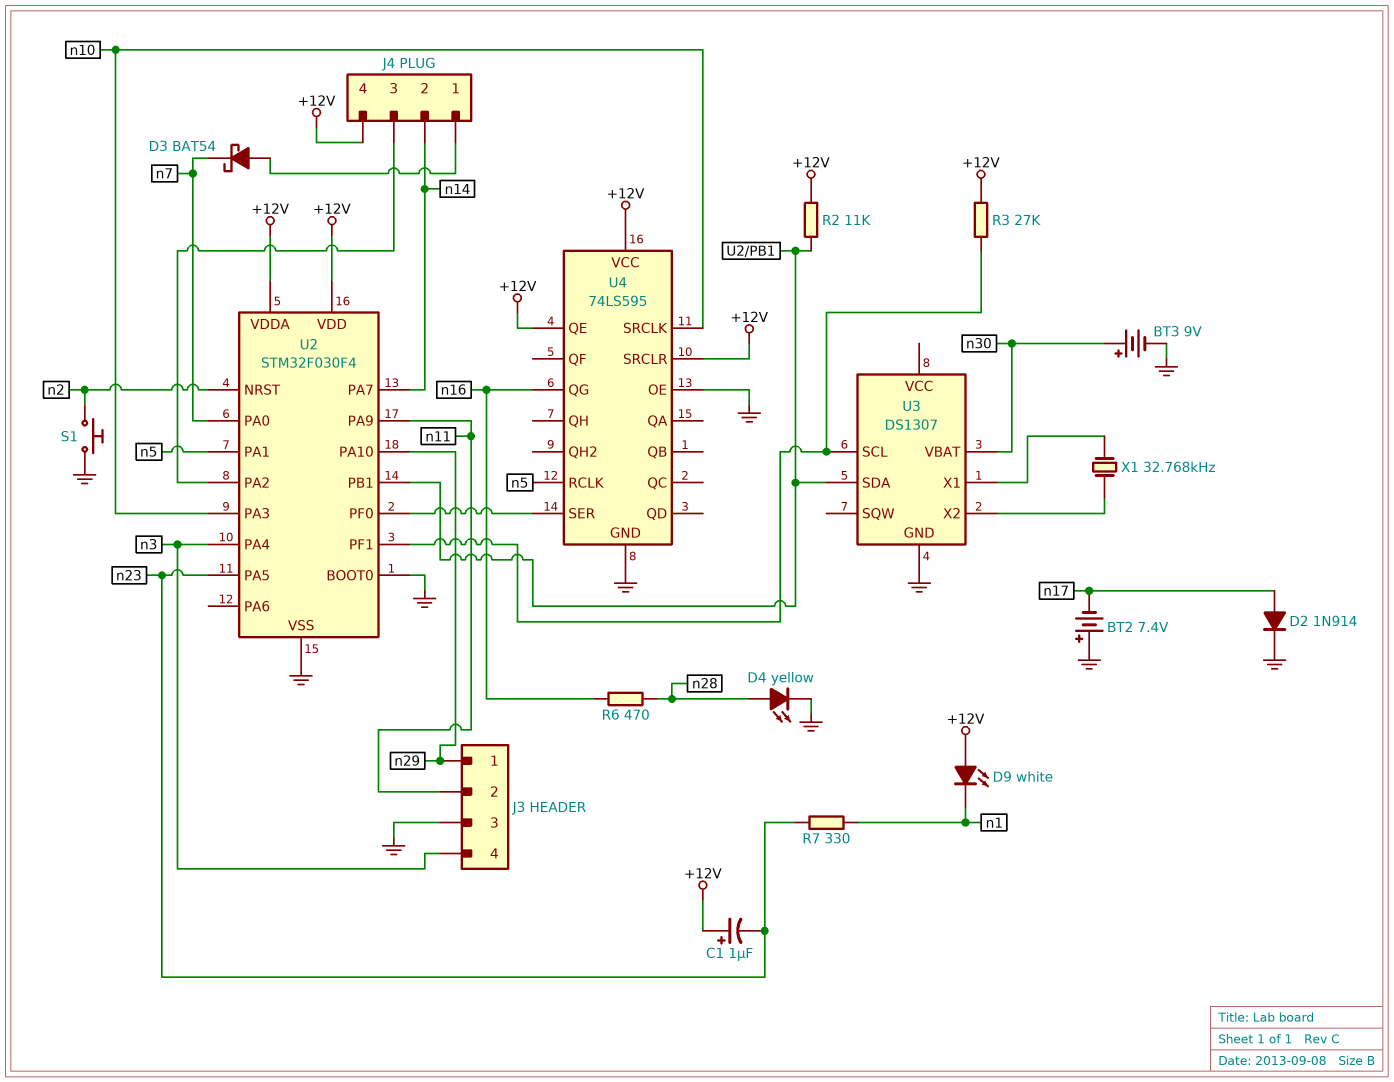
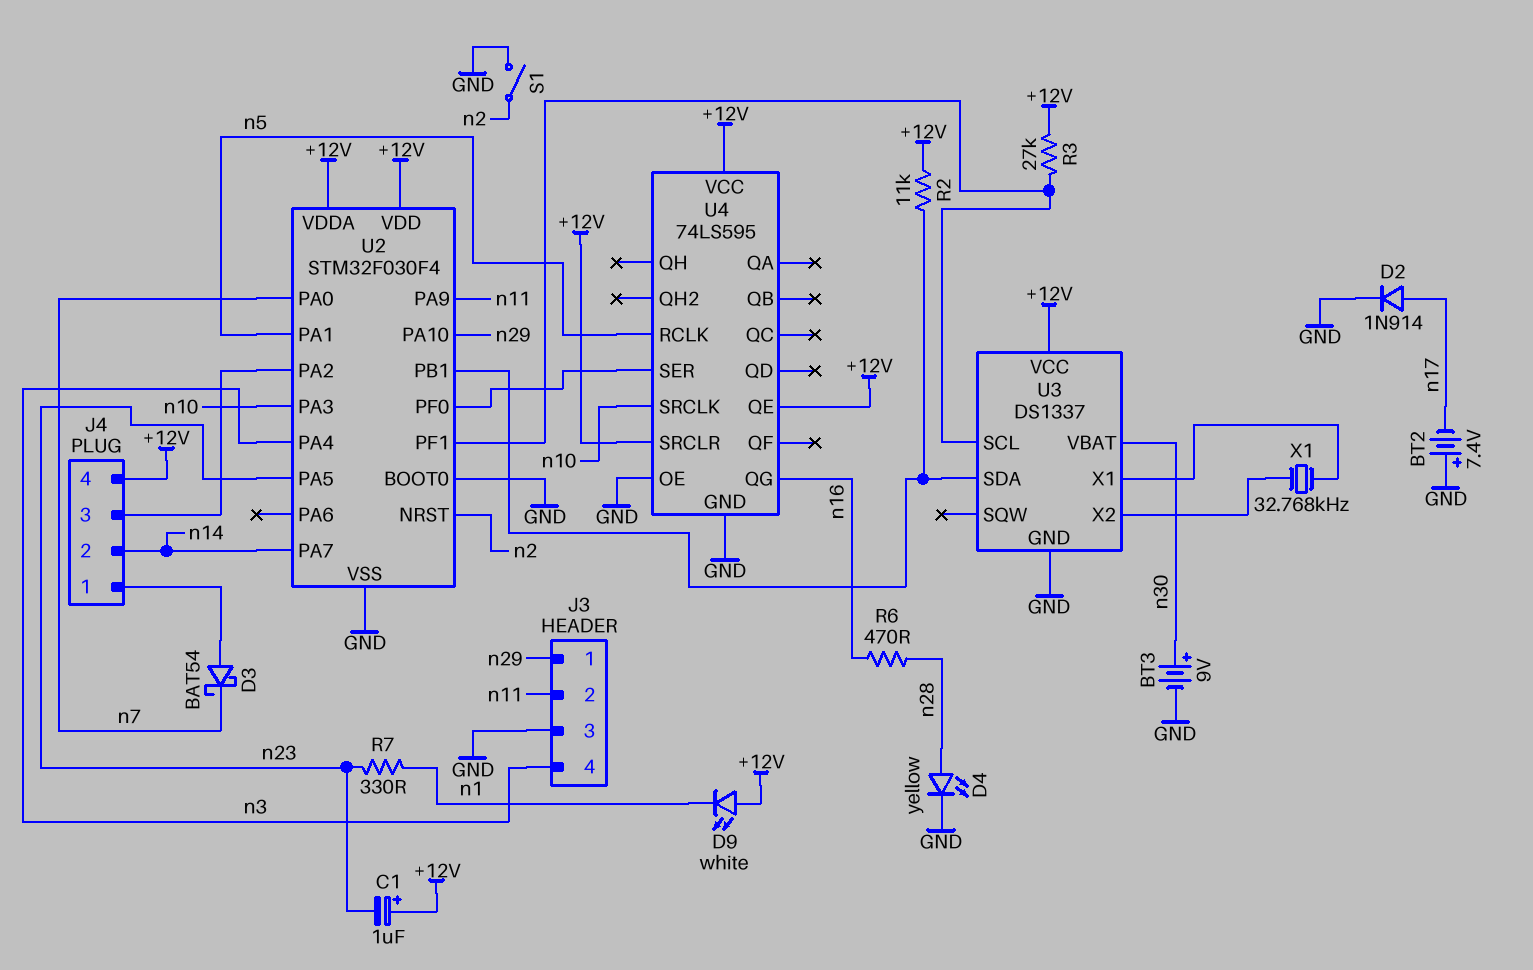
S1: button (GND, n2) -> switch (GND, n2)
U3: DS1307 -> DS1337
U3 pin VCC: none -> +12V

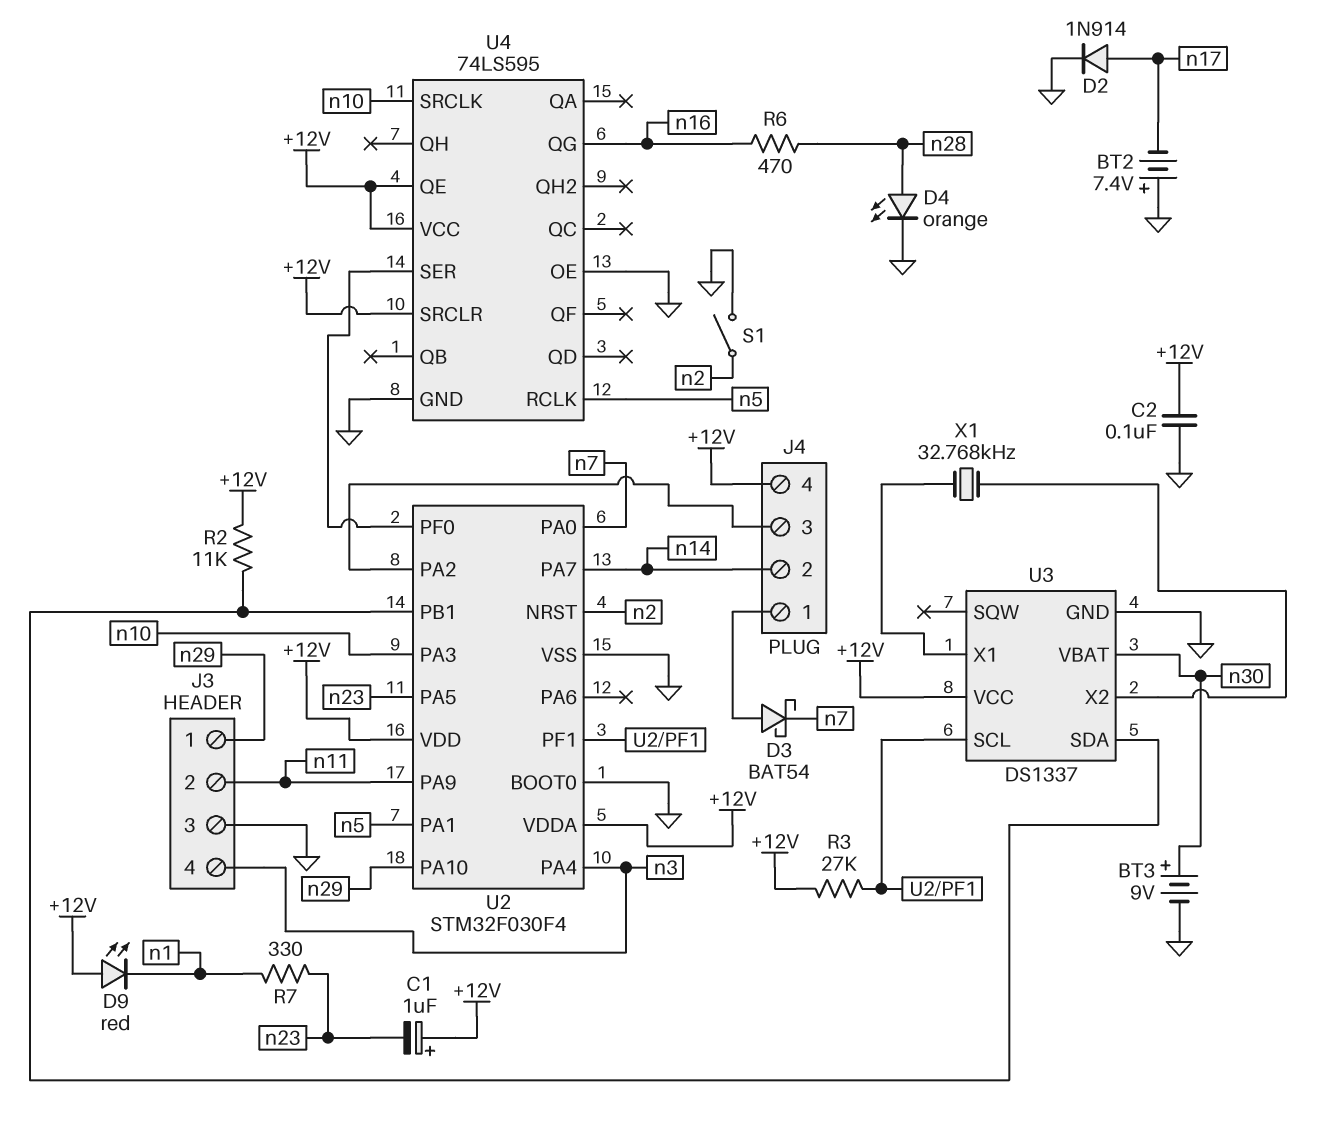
C2: none -> 100nF (+12V, GND)
D4: LED yellow (A n28, K GND) -> LED orange (A n28, K GND)
D9: LED white (A +12V, K n1) -> LED red (A +12V, K n1)

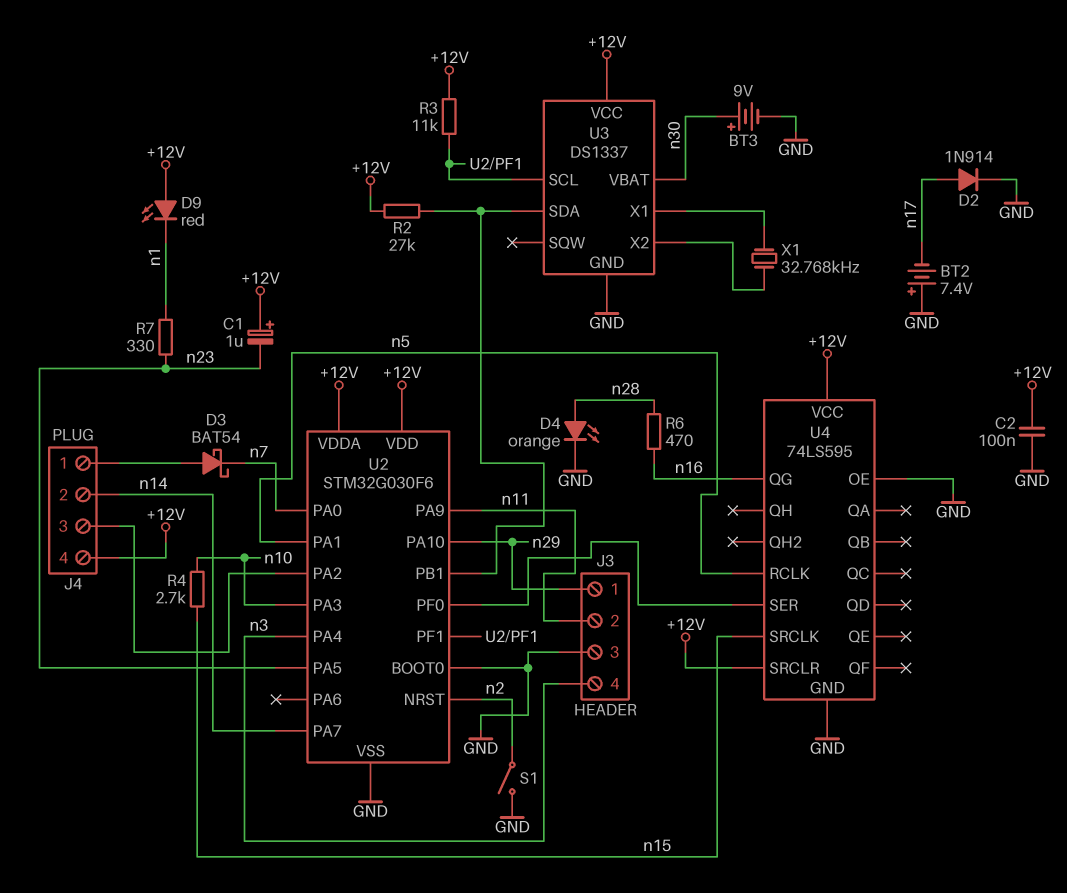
R2: 11k (+12V, U2/PB1) -> 27k (+12V, U2/PB1)
R3: 27k (+12V, U2/PF1) -> 11k (+12V, U2/PF1)
R4: none -> 2.7k (n10, n15)
U2: STM32F030F4 -> STM32G030F6
U4 pin QE: +12V -> none
U4 pin SRCLK: n10 -> n15

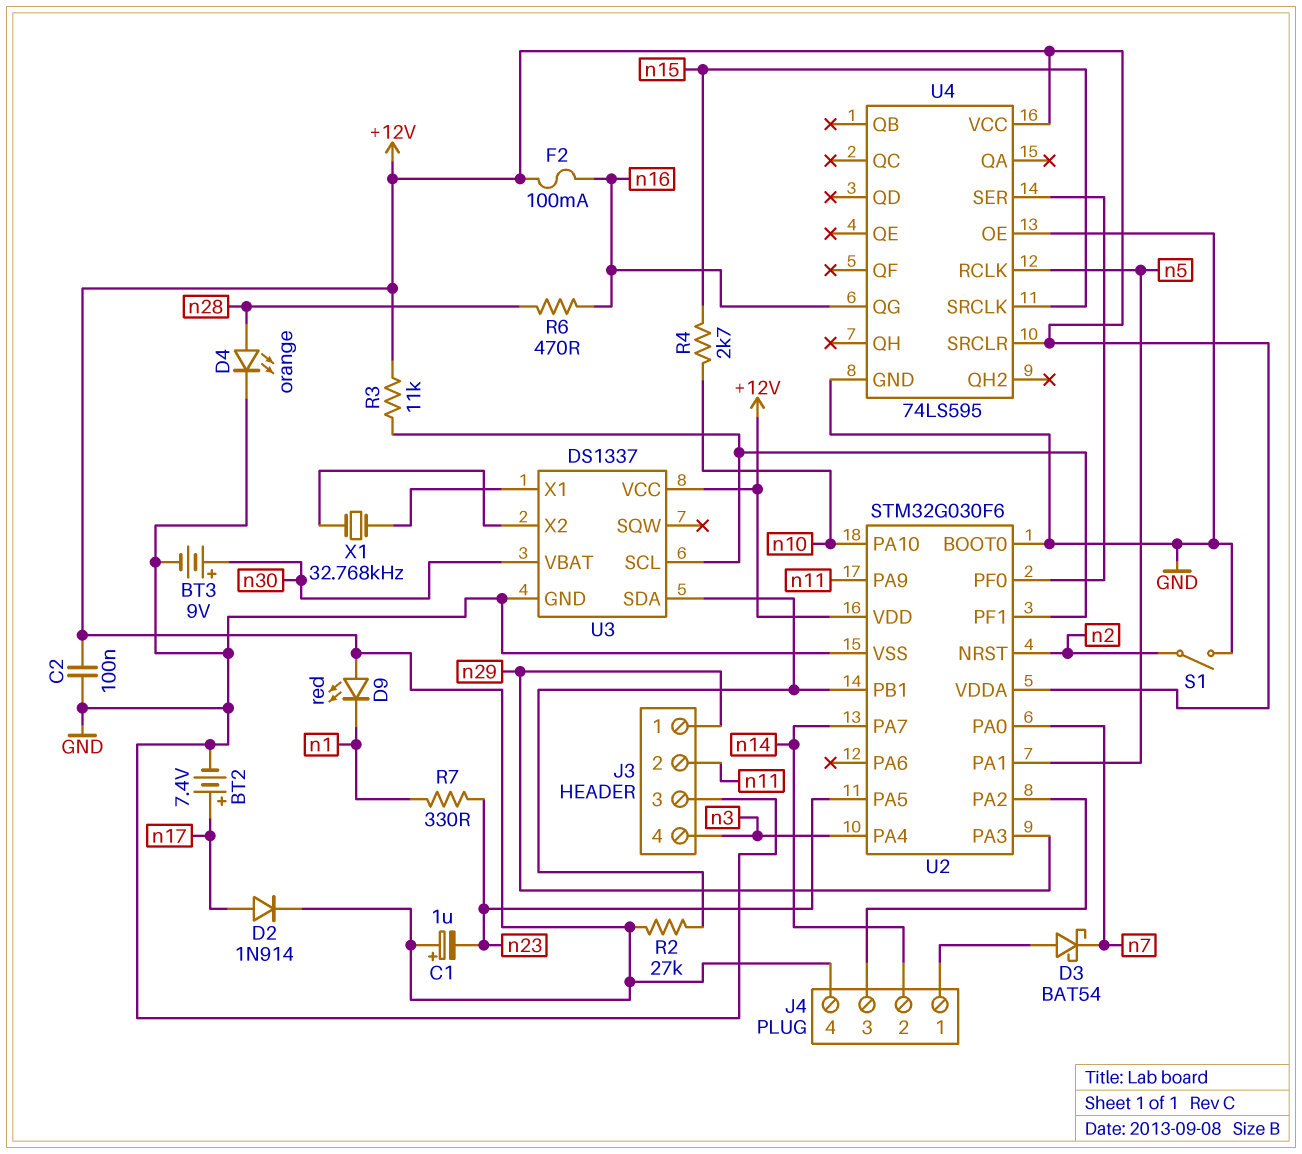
BT2: 7.4V (plus GND, minus n17) -> 7.4V (plus n17, minus GND)
D2: diode 1N914 (A n17, K GND) -> diode 1N914 (A n17, K +12V)
F2: none -> 100mA (+12V, n16)
U2 pin PA3: n10 -> n29
U2 pin PA10: n29 -> n10

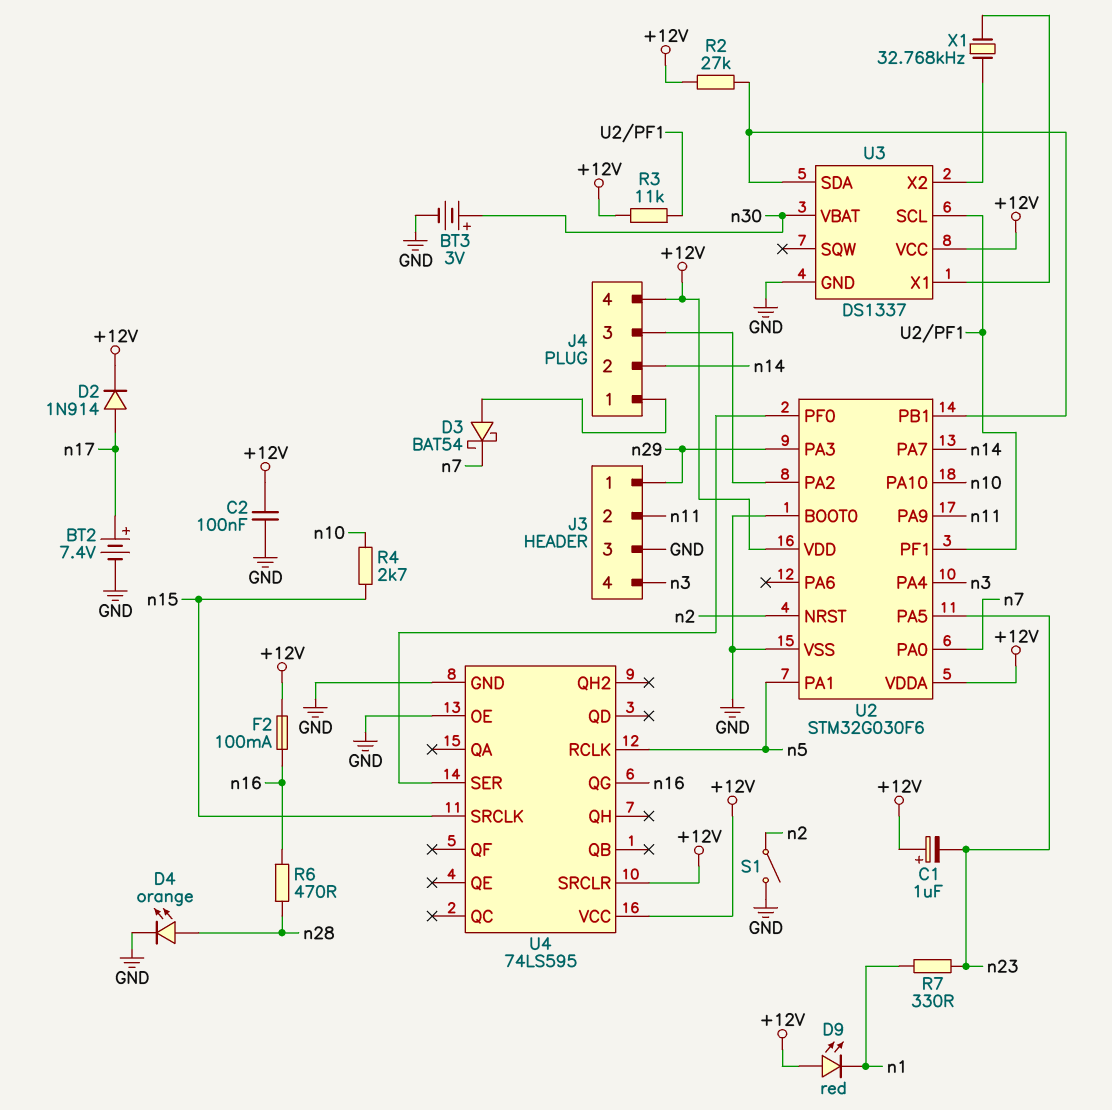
BT3: 9V (plus n30, minus GND) -> 3V (plus n30, minus GND)

